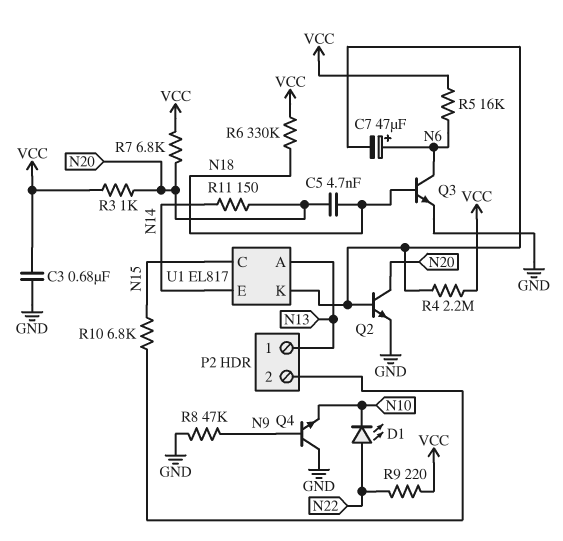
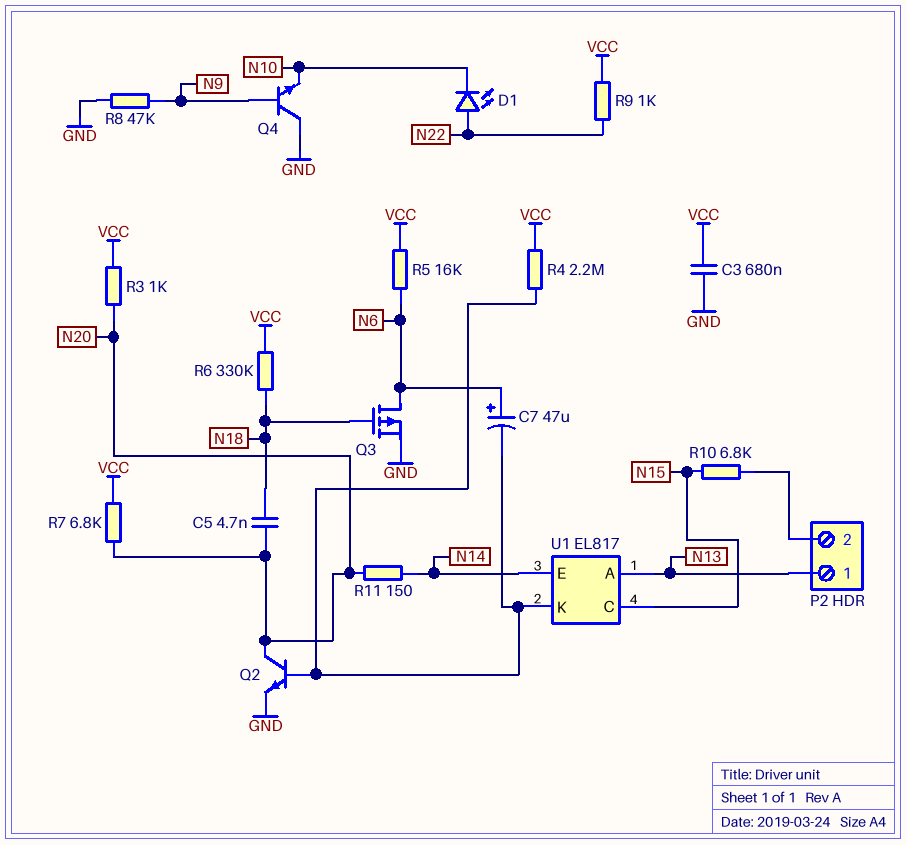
Q3: NPN (B N18, C N6, E GND) -> PMOS (G N18, D N6, S GND)
R9: 220 (N22, VCC) -> 1k (N22, VCC)

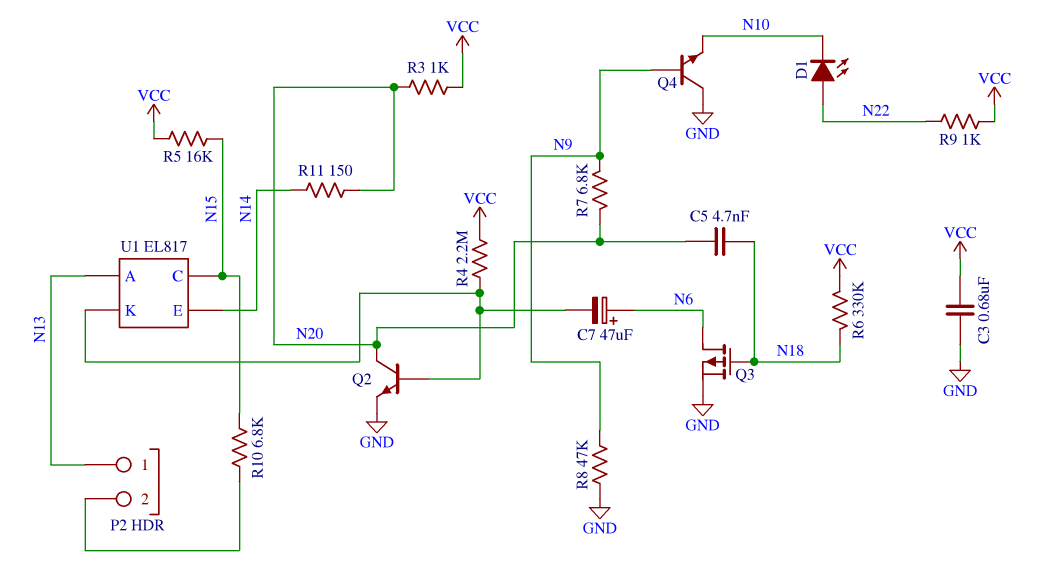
R5: 16k (N6, VCC) -> 16k (N15, VCC)
R7: 6.8k (N20, VCC) -> 6.8k (N9, N20)

